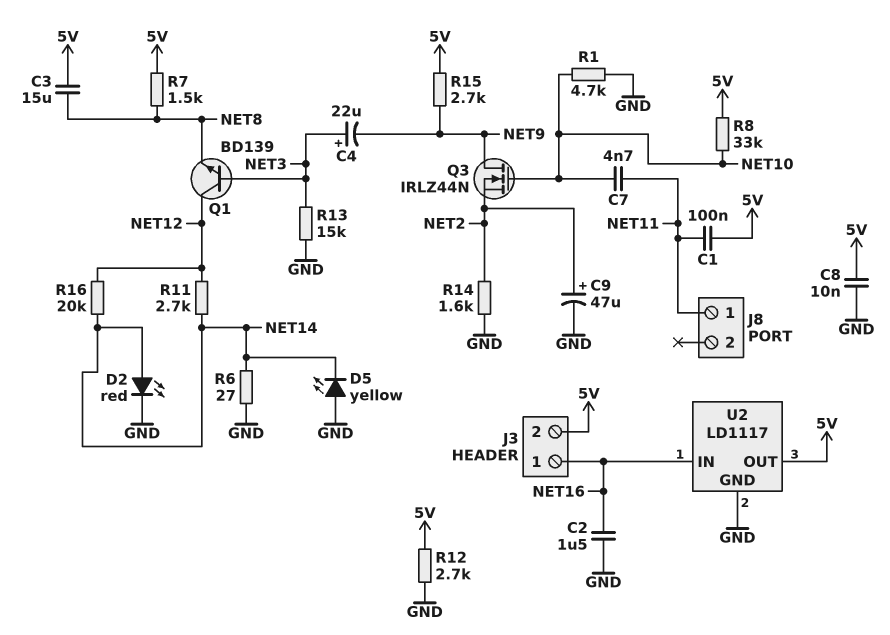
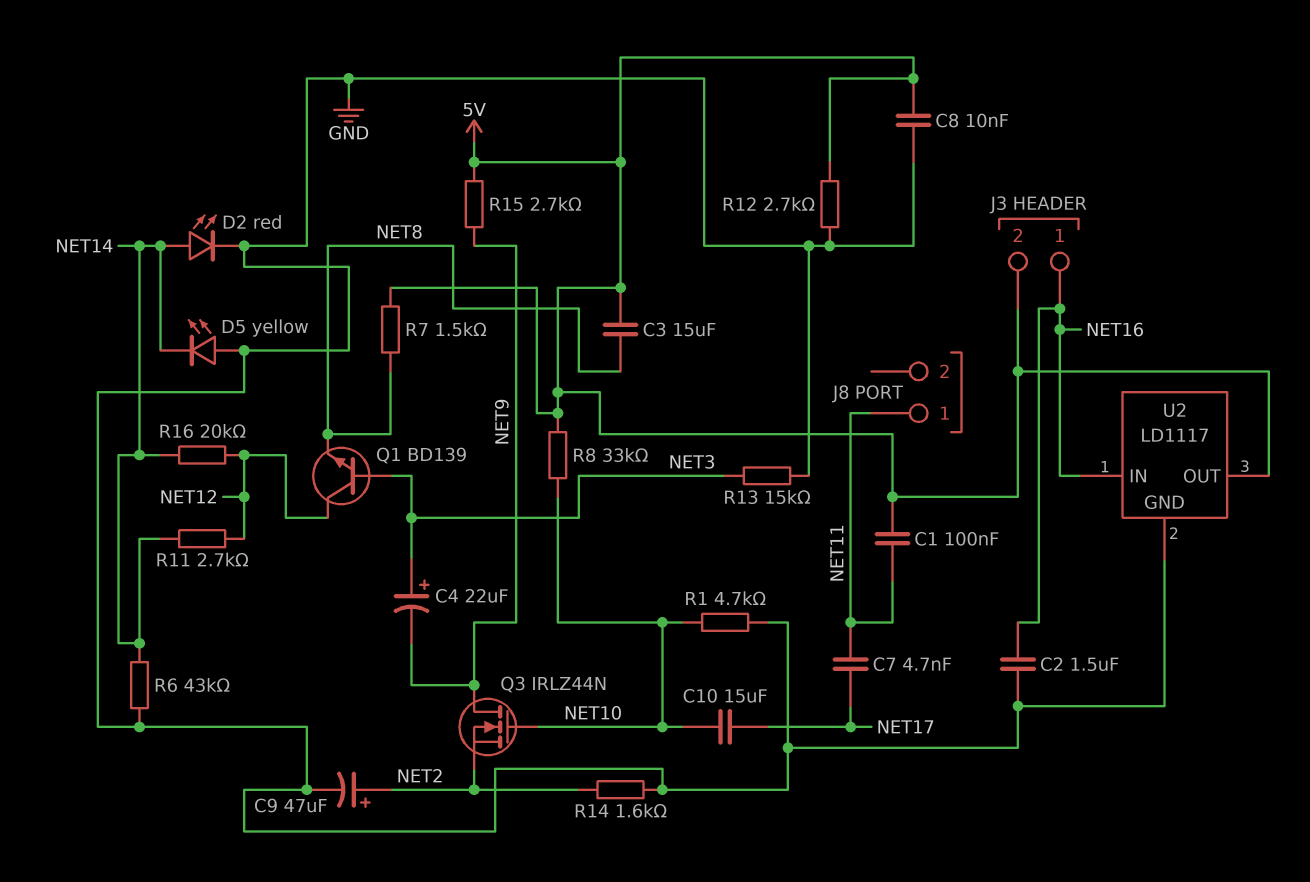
C7: 4.7nF (NET10, NET11) -> 4.7nF (NET11, NET17)
C10: none -> 15uF (NET10, NET17)
R6: 27 (GND, NET14) -> 43k (GND, NET14)

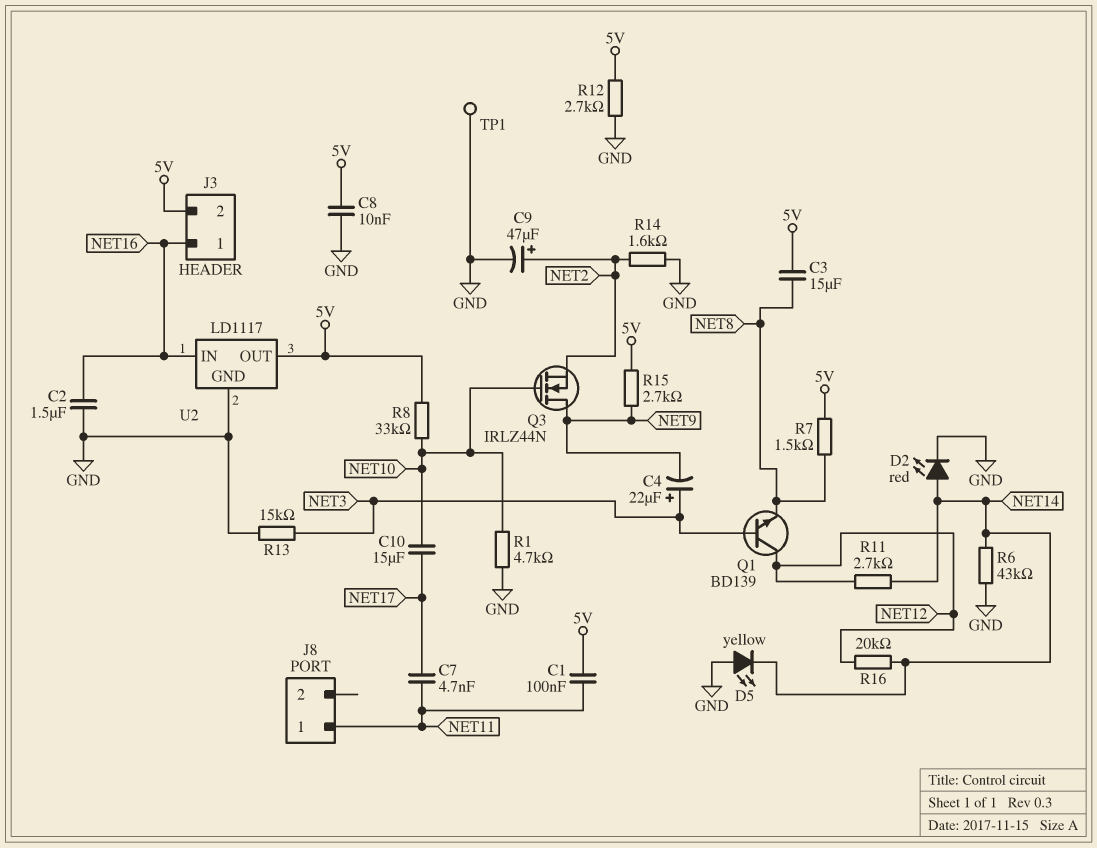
TP1: none -> test point (GND)

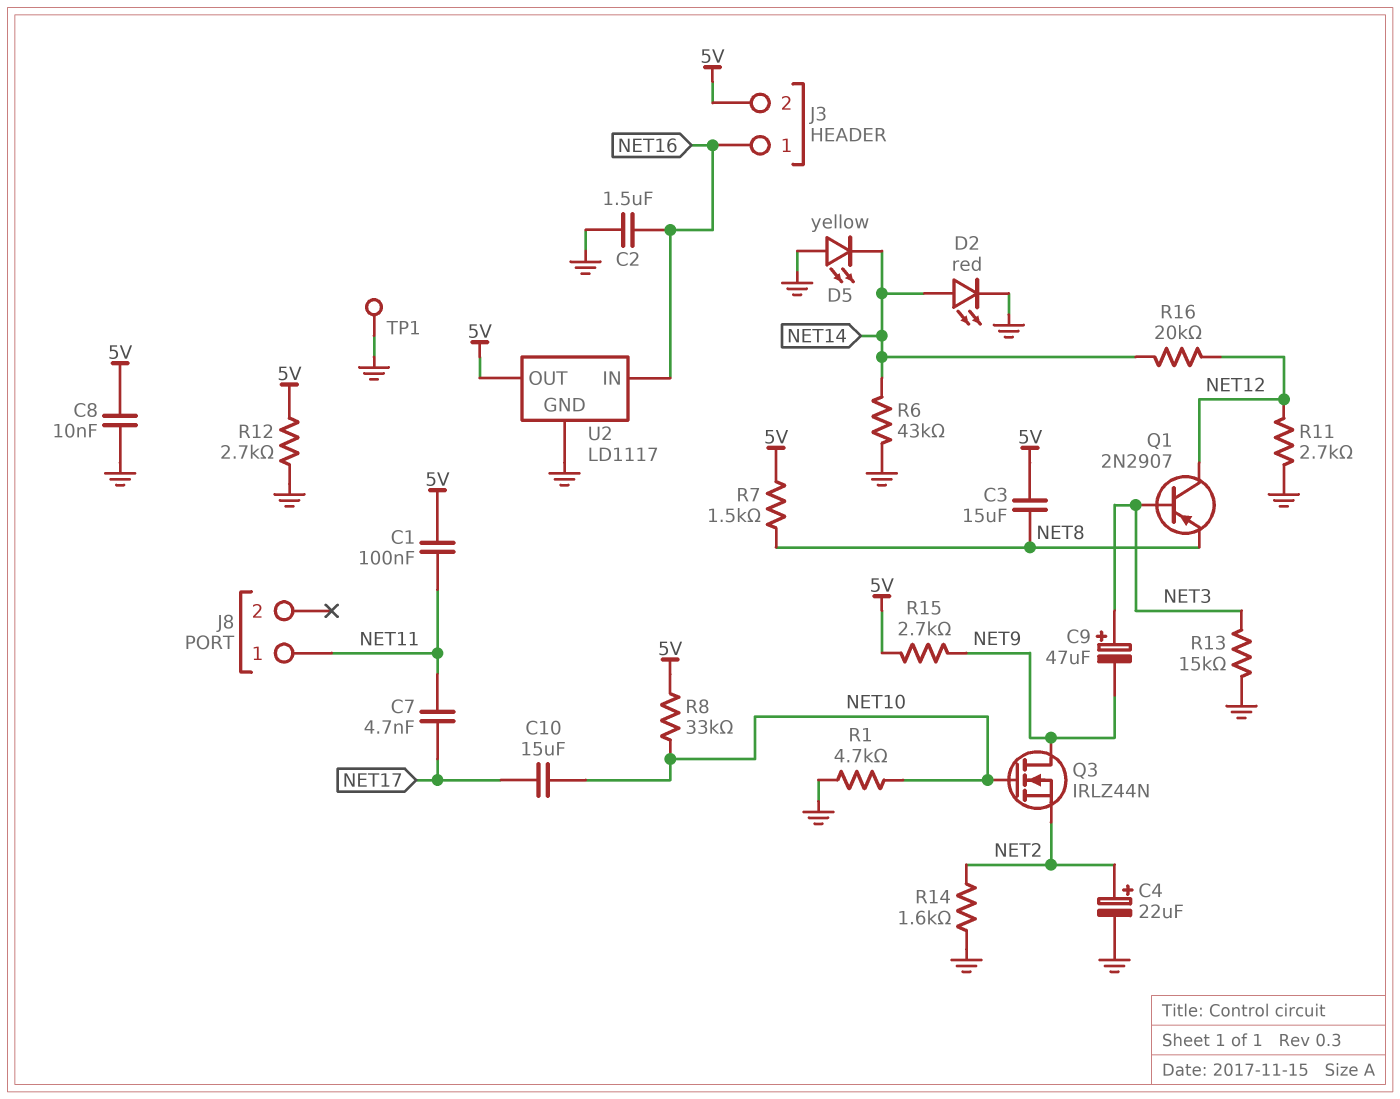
C4: 22uF (plus NET3, minus NET9) -> 22uF (plus NET2, minus GND)
C9: 47uF (plus NET2, minus GND) -> 47uF (plus NET3, minus NET9)
Q1: NPN BD139 (B NET3, C NET12, E NET8) -> PNP 2N2907 (B NET3, C NET12, E NET8)
R11: 2.7k (NET12, NET14) -> 2.7k (GND, NET12)

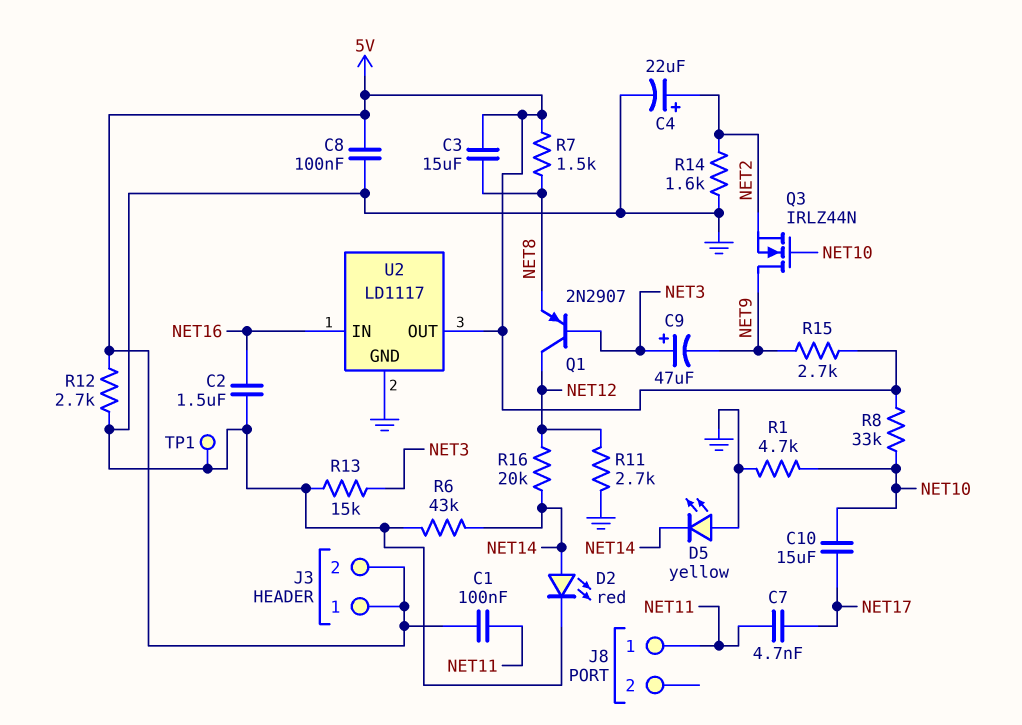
C8: 10nF (5V, GND) -> 100nF (5V, GND)
J3 pin 1: NET16 -> 5V

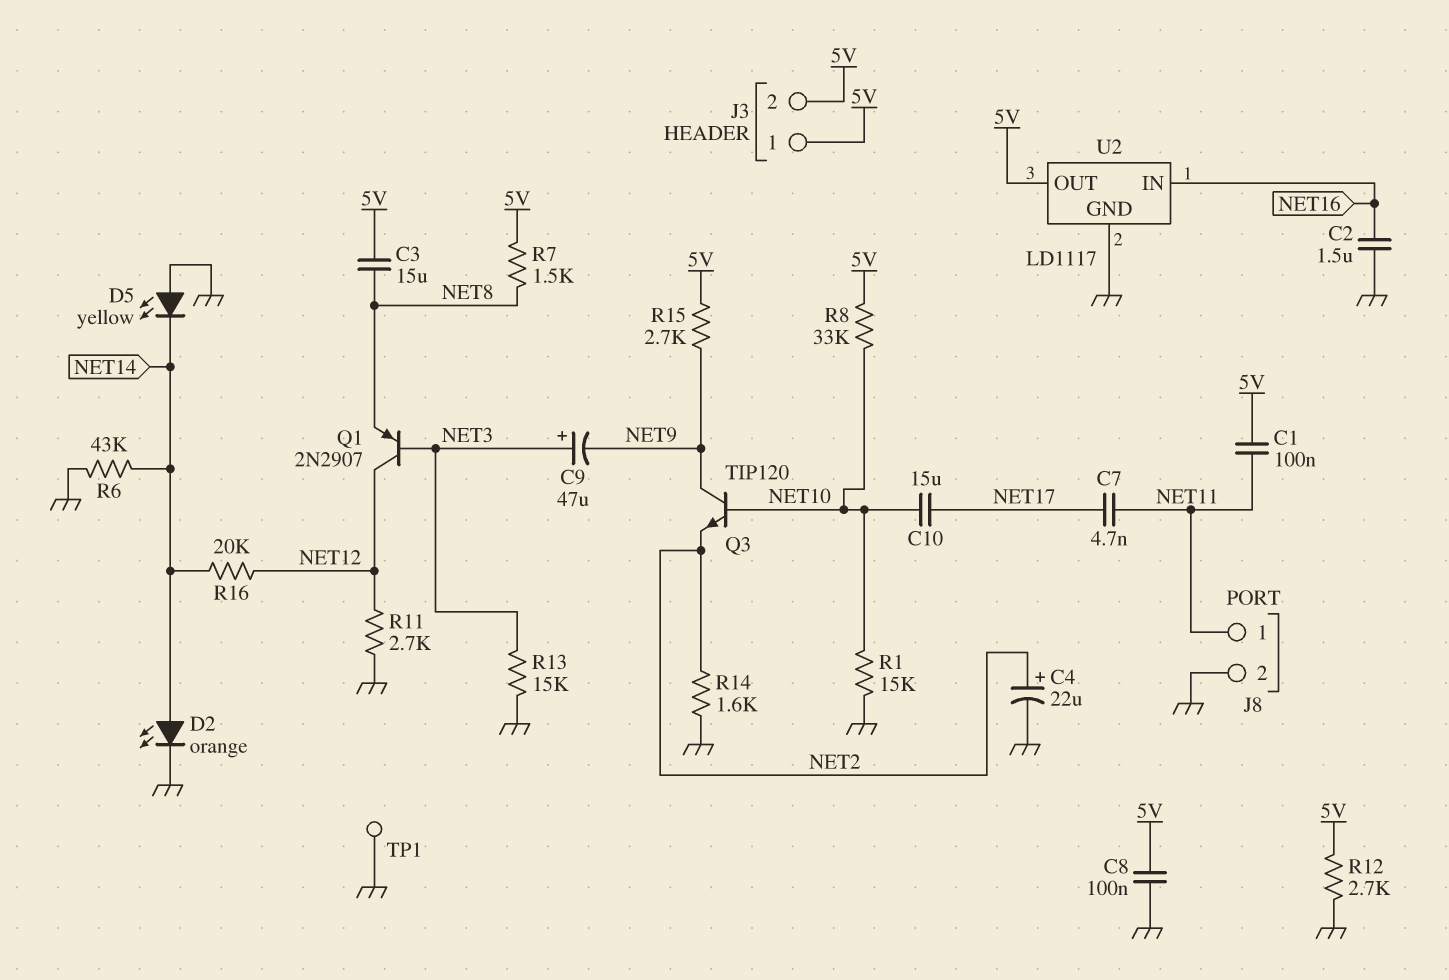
D2: LED red (A NET14, K GND) -> LED orange (A NET14, K GND)
J8 pin 2: none -> GND
Q3: NMOS IRLZ44N (G NET10, D NET9, S NET2) -> NPN TIP120 (B NET10, C NET9, E NET2)
R1: 4.7k (GND, NET10) -> 15k (GND, NET10)

